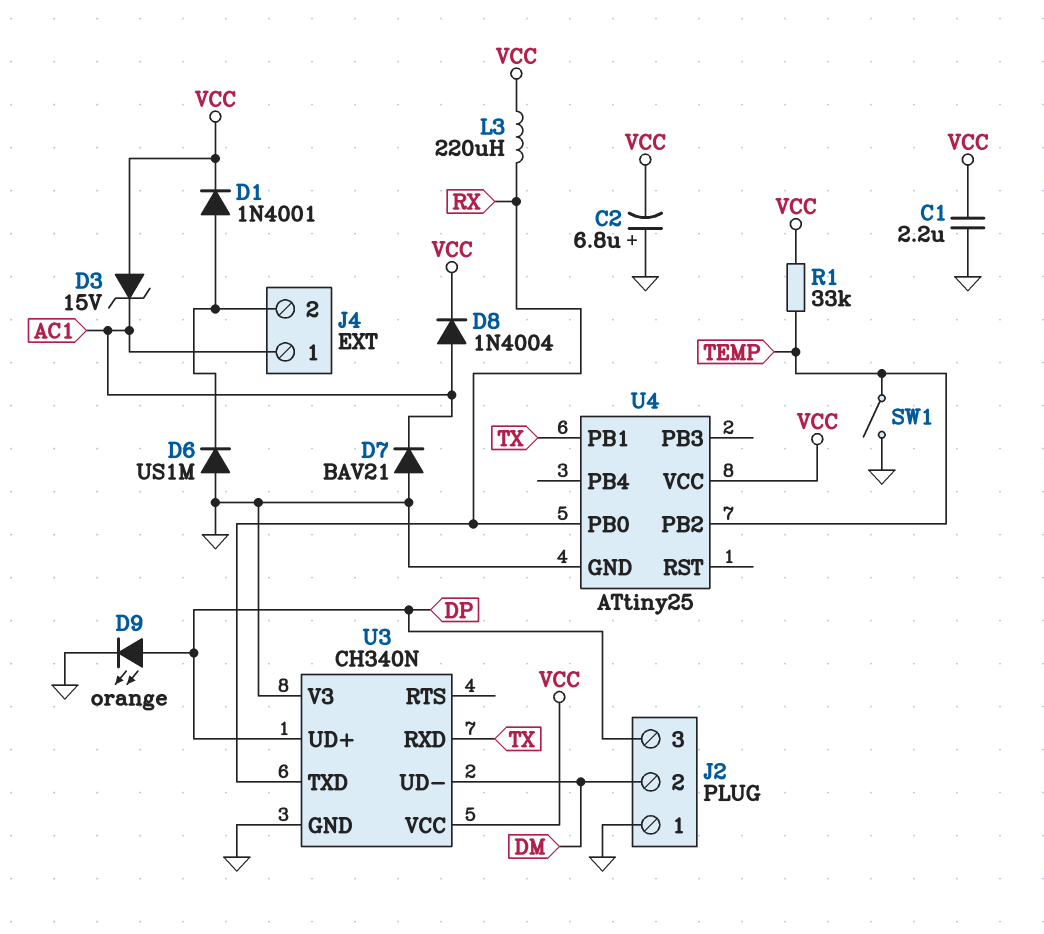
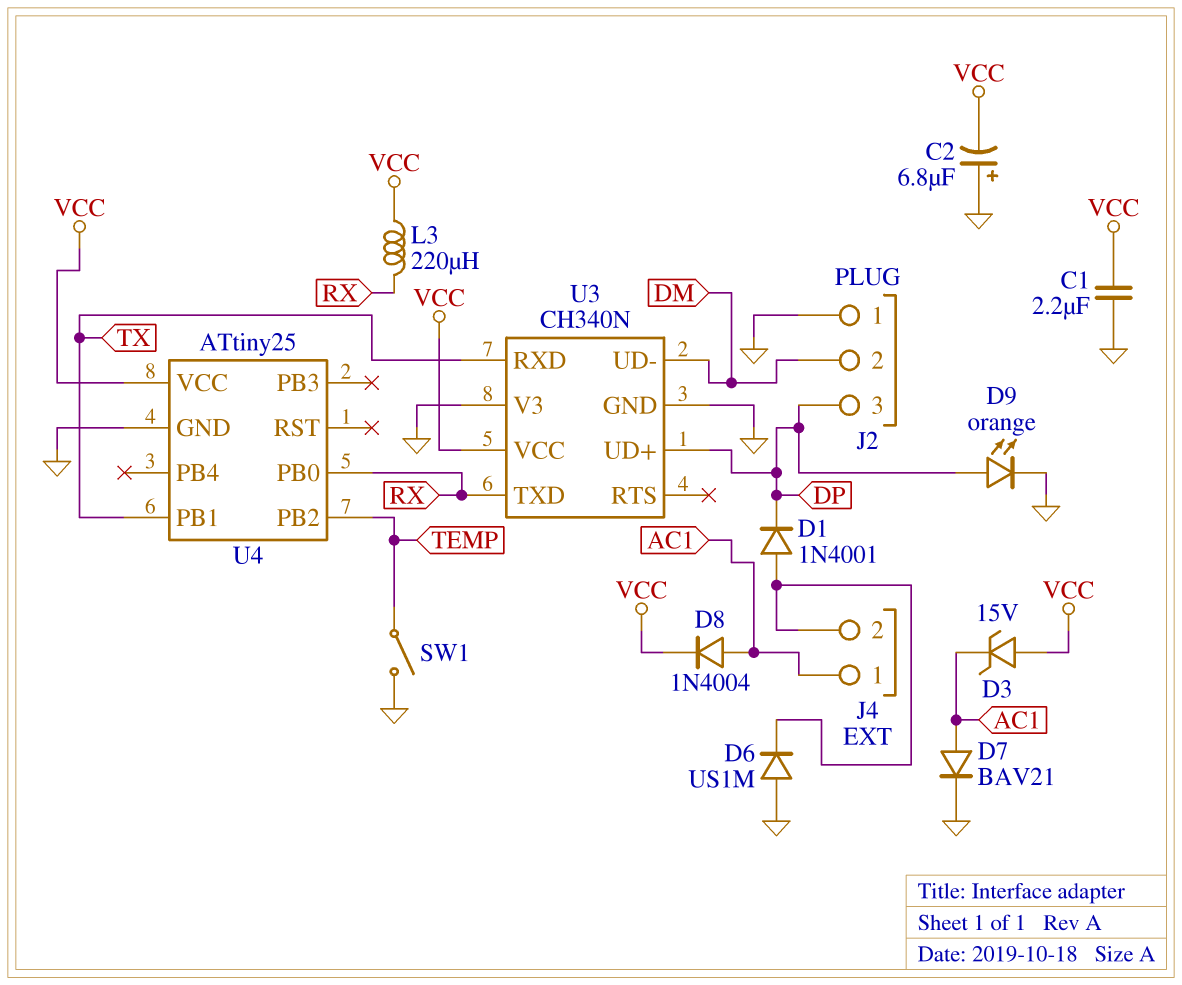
D1: diode 1N4001 (A J4/2, K VCC) -> diode 1N4001 (A J4/2, K DP)
D7: diode BAV21 (A GND, K AC1) -> diode BAV21 (A AC1, K GND)
R1: 33k (TEMP, VCC) -> none

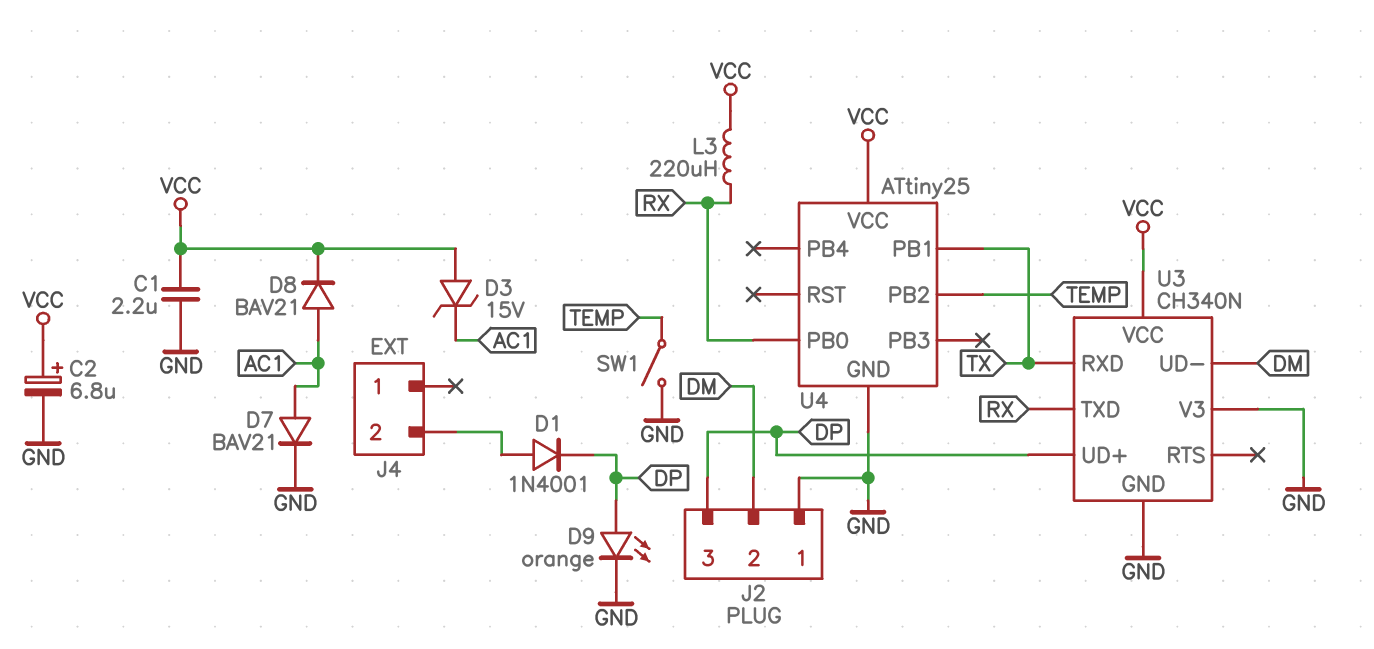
C2: 6.8uF (plus GND, minus VCC) -> 6.8uF (plus VCC, minus GND)
D6: diode US1M (A GND, K J4/2) -> none
D8: diode 1N4004 (A AC1, K VCC) -> diode BAV21 (A AC1, K VCC)
J4 pin 1: AC1 -> none

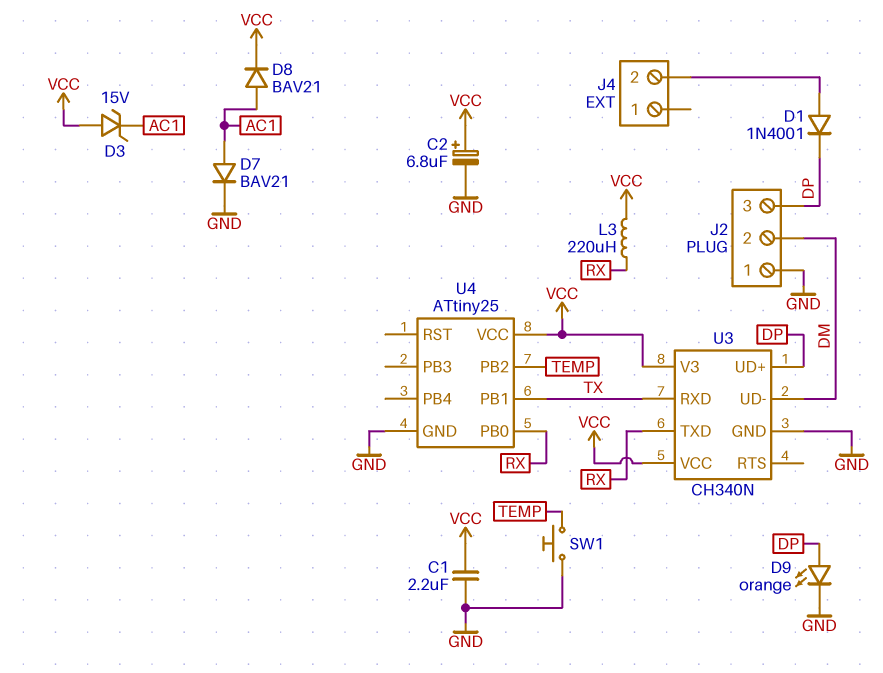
SW1: switch (GND, TEMP) -> button (GND, TEMP)
U3 pin V3: GND -> VCC

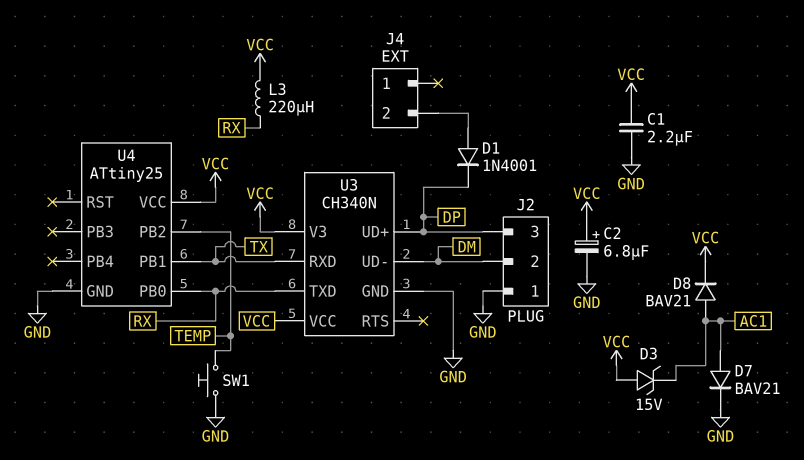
D9: LED orange (A DP, K GND) -> none

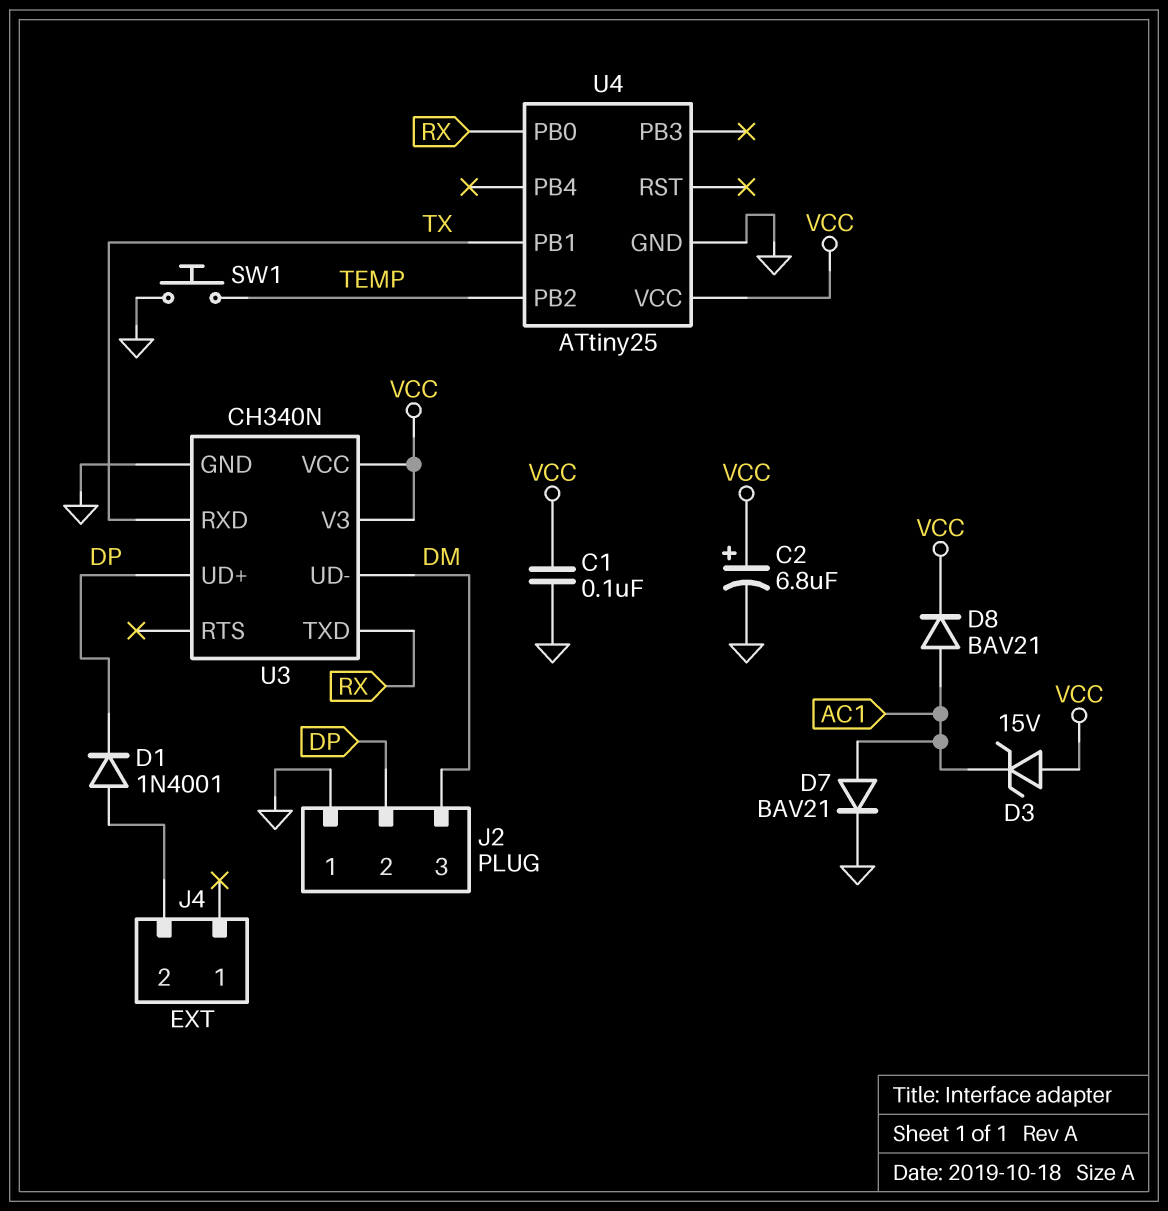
C1: 2.2uF (GND, VCC) -> 100nF (GND, VCC)
J2 pin 2: DM -> DP
J2 pin 3: DP -> DM
L3: 220uH (RX, VCC) -> none

